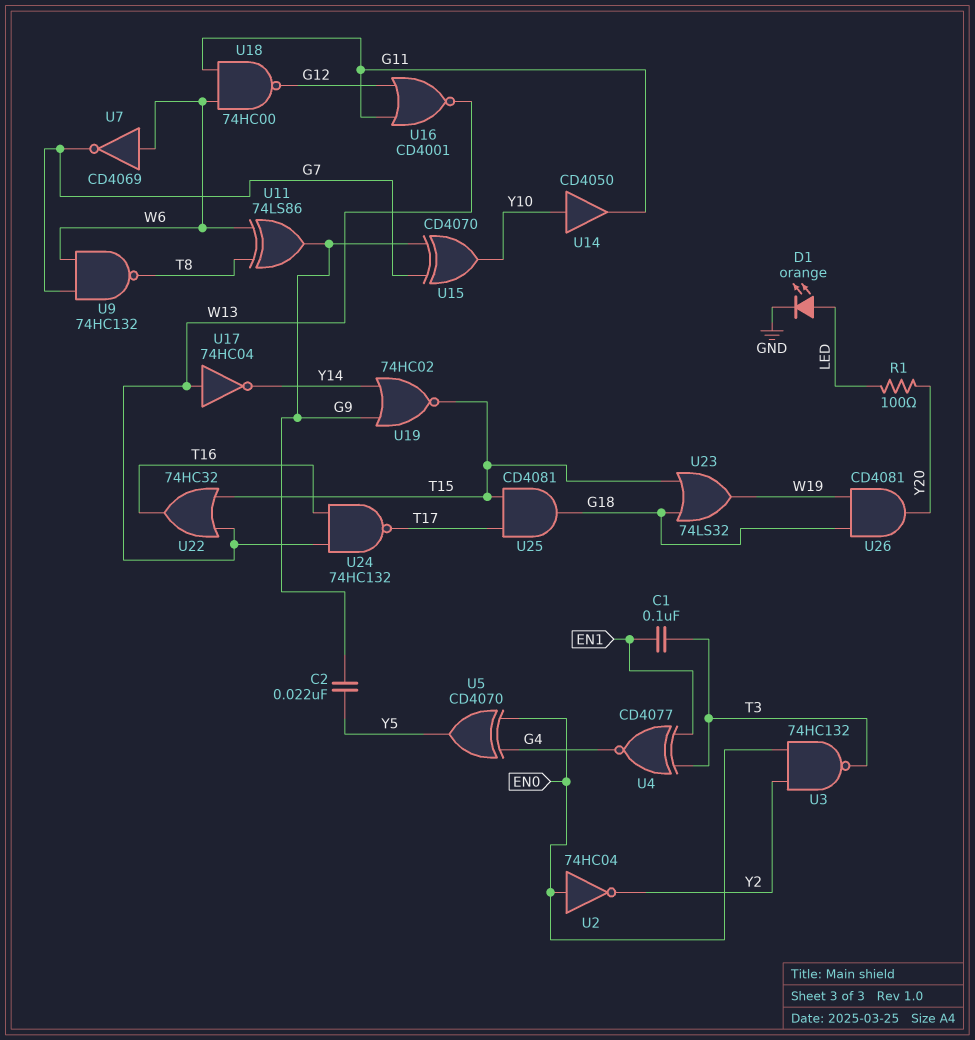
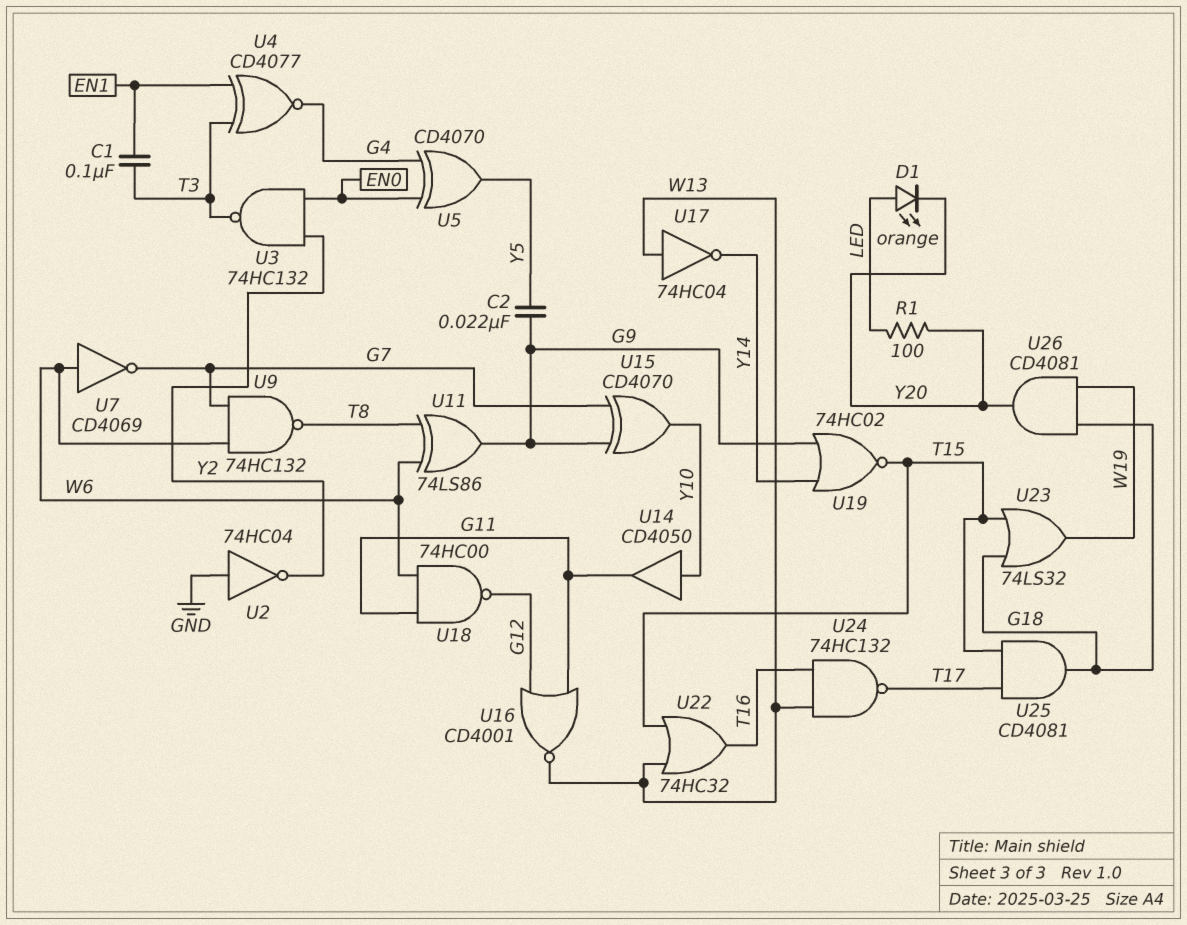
D1: LED orange (A LED, K GND) -> LED orange (A LED, K Y20)
U2: NOT 74HC04 (in EN0, out Y2) -> NOT 74HC04 (in GND, out Y2)

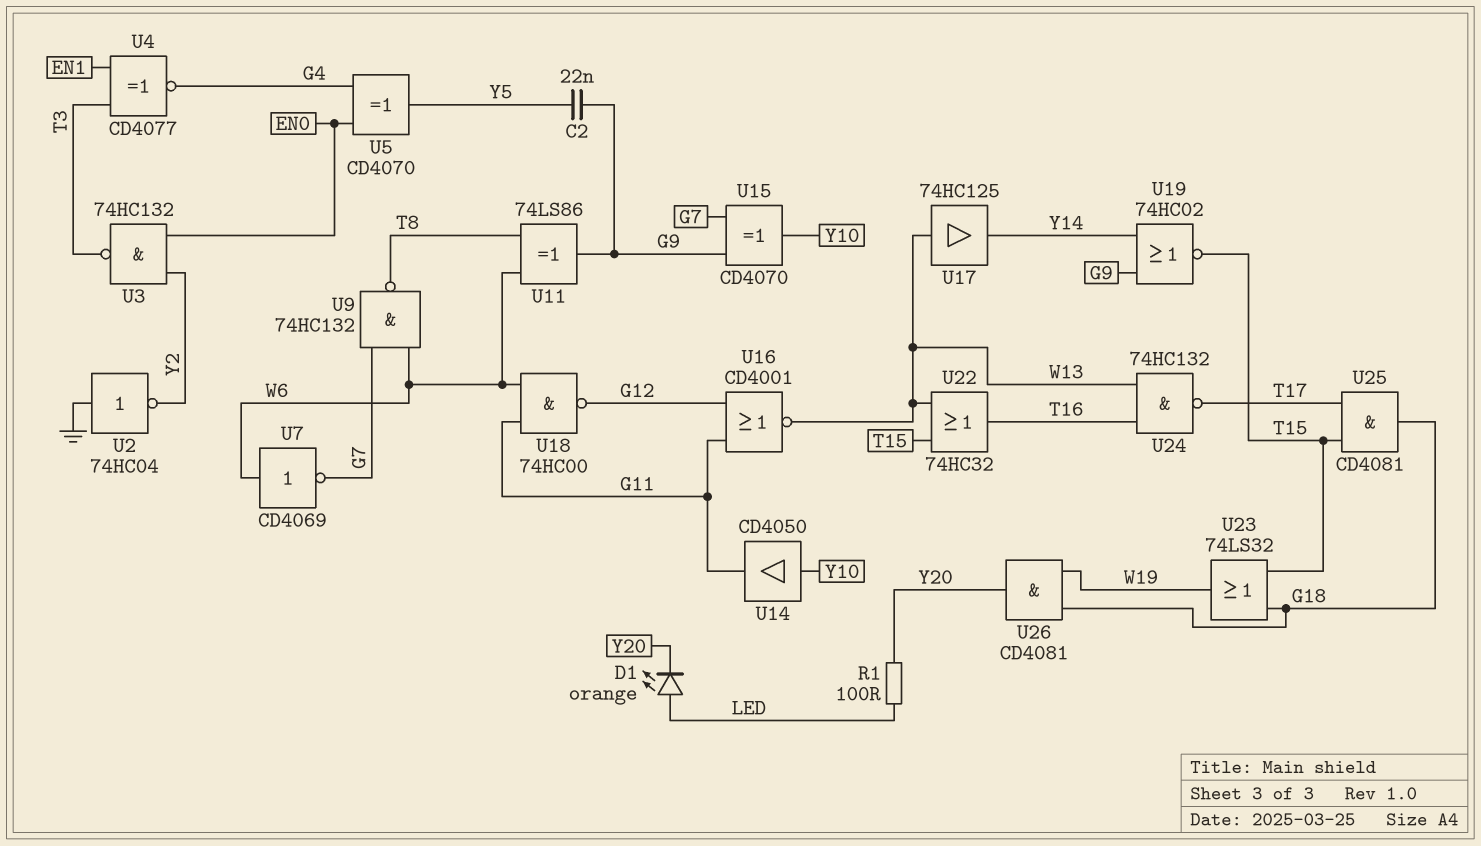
C1: 100nF (EN1, T3) -> none
U17: NOT 74HC04 (in W13, out Y14) -> buffer 74HC125 (in W13, out Y14)

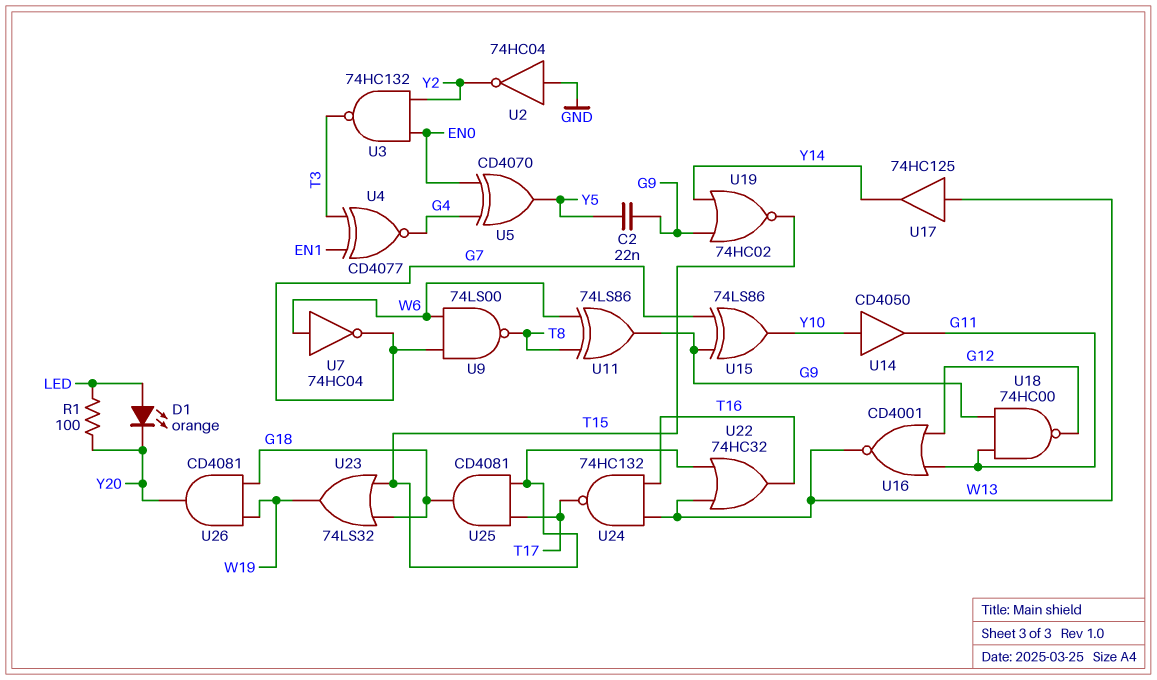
U7: NOT CD4069 (in W6, out G7) -> NOT 74HC04 (in W6, out G7)
U9: NAND 74HC132 (in G7, in W6, out T8) -> NAND 74LS00 (in G7, in W6, out T8)
U15: XOR CD4070 (in G7, in G9, out Y10) -> XOR 74LS86 (in G7, in G9, out Y10)
U18: NAND 74HC00 (in G11, in W6, out G12) -> NAND 74HC00 (in G9, in G11, out G12)

